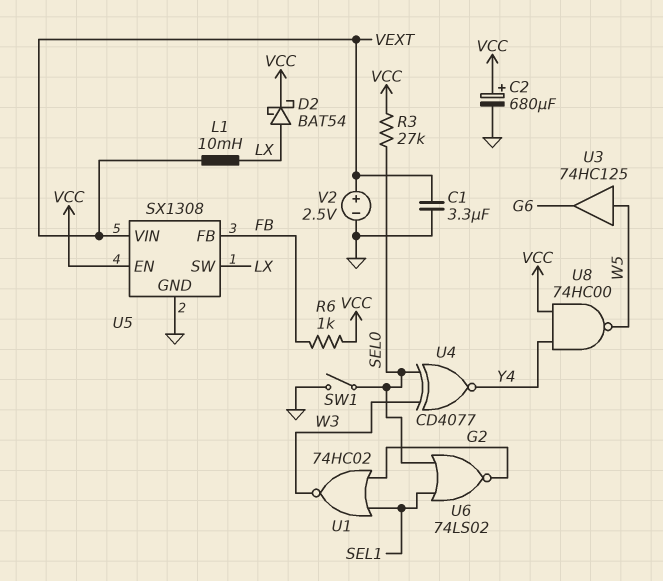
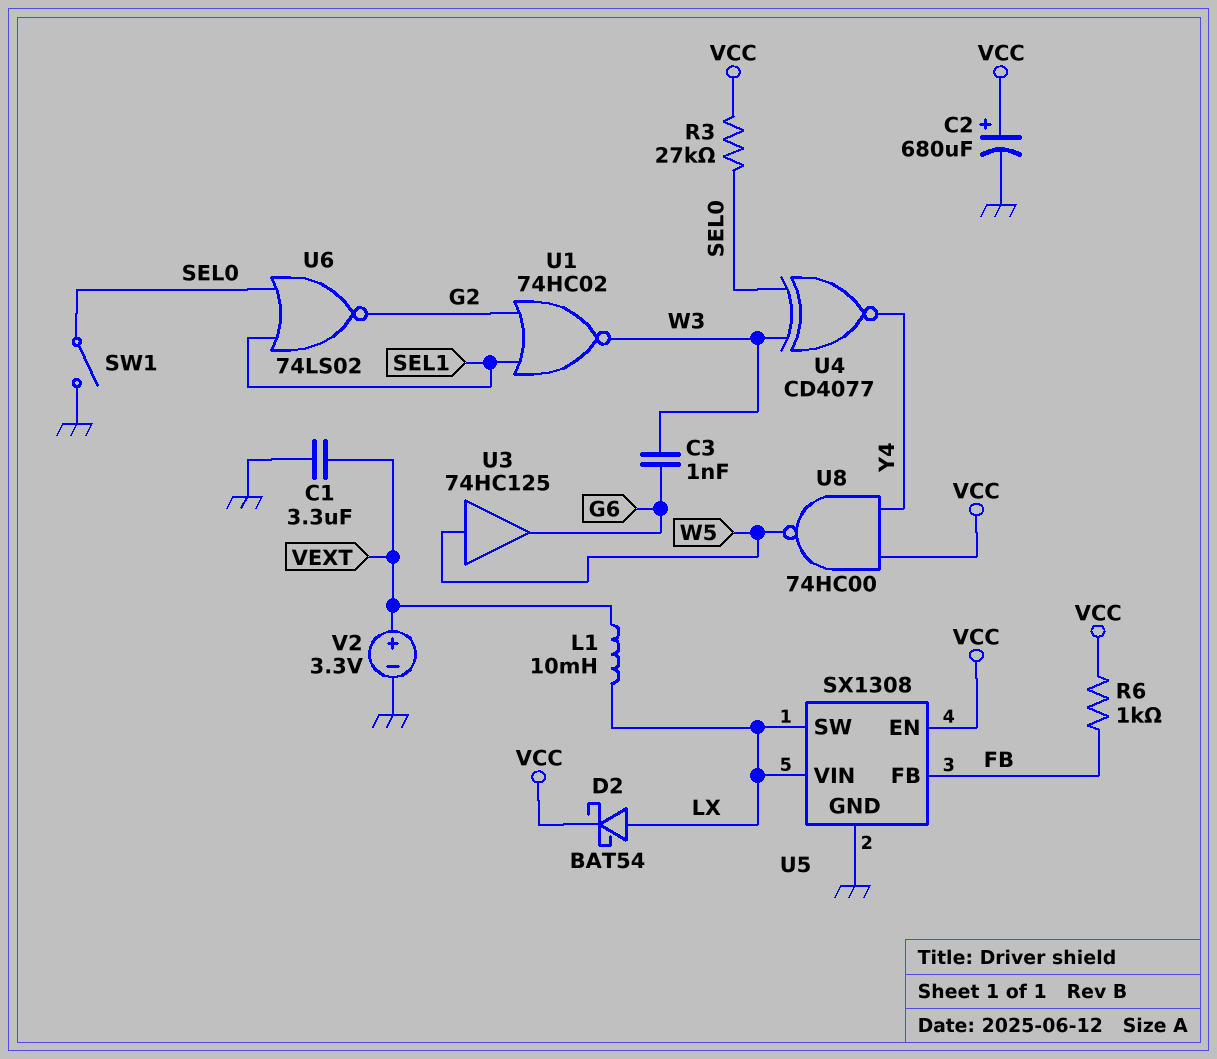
C3: none -> 1nF (G6, W3)
U5 pin VIN: VEXT -> LX
V2: 2.5V (plus VEXT, minus GND) -> 3.3V (plus VEXT, minus GND)

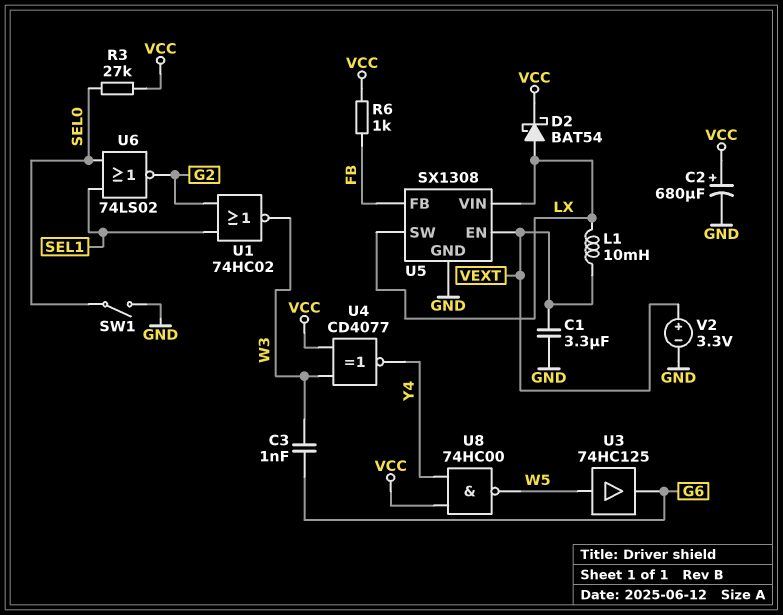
U4: XNOR CD4077 (in SEL0, in W3, out Y4) -> XNOR CD4077 (in VCC, in W3, out Y4)
U5 pin EN: VCC -> VEXT

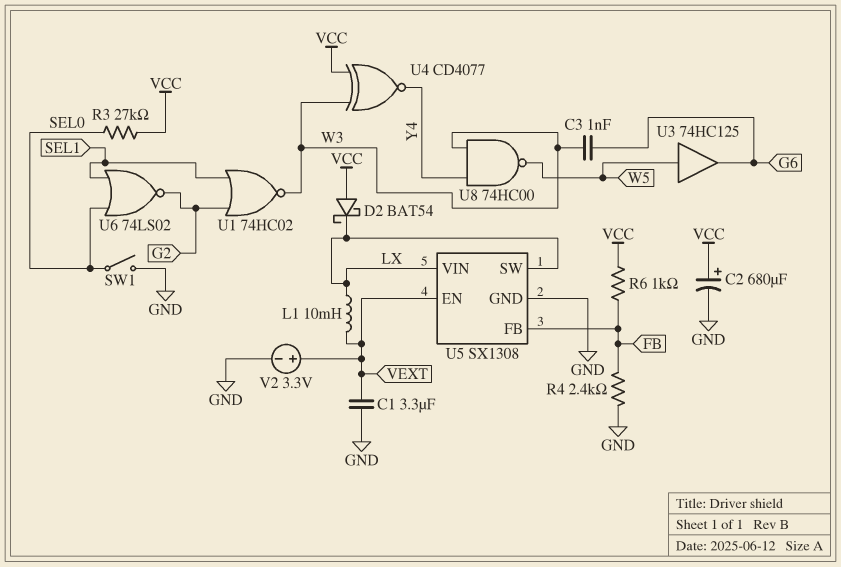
D2: schottky BAT54 (A LX, K VCC) -> schottky BAT54 (A VCC, K LX)
R4: none -> 2.4k (FB, GND)
U8: NAND 74HC00 (in VCC, in Y4, out W5) -> NAND 74HC00 (in W3, in Y4, out W5)

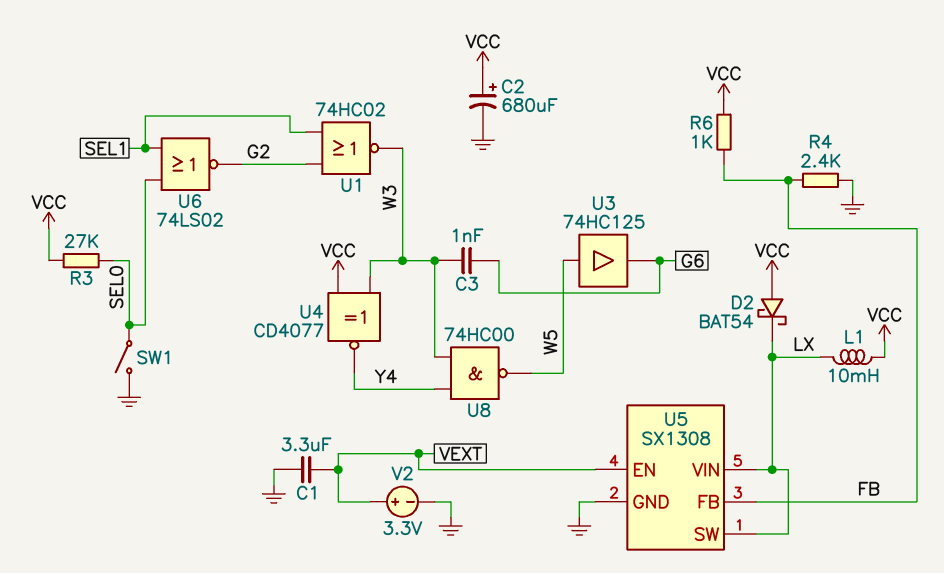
L1: 10mH (LX, VEXT) -> 10mH (LX, VCC)

